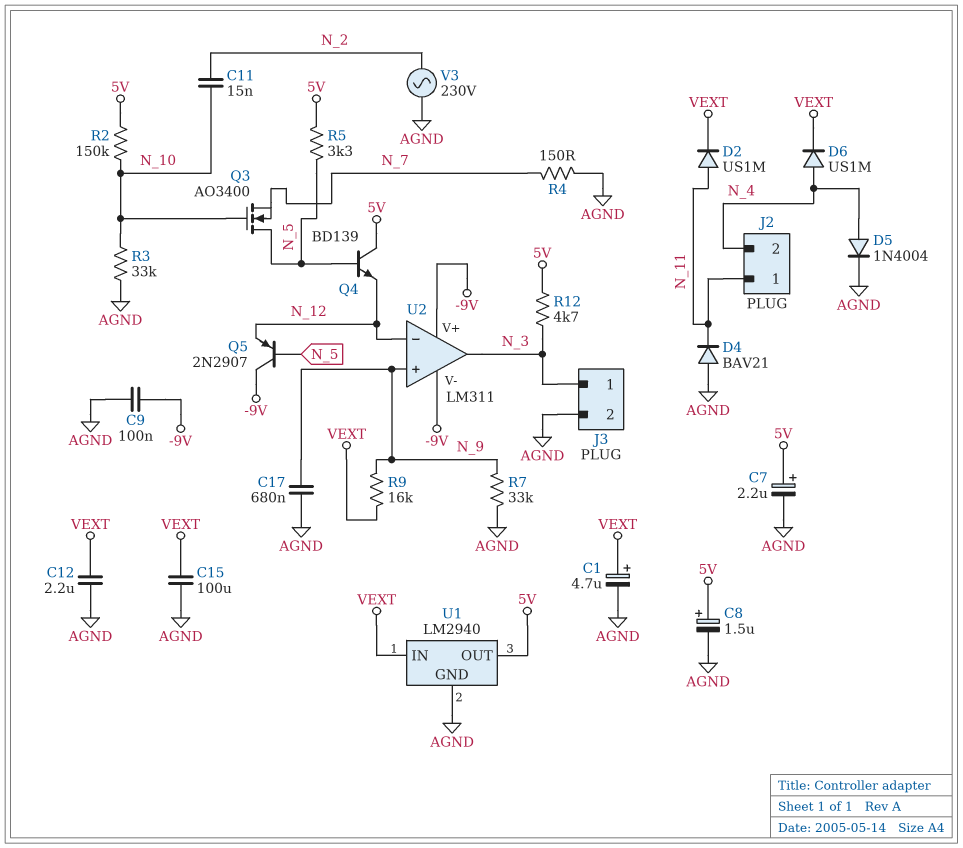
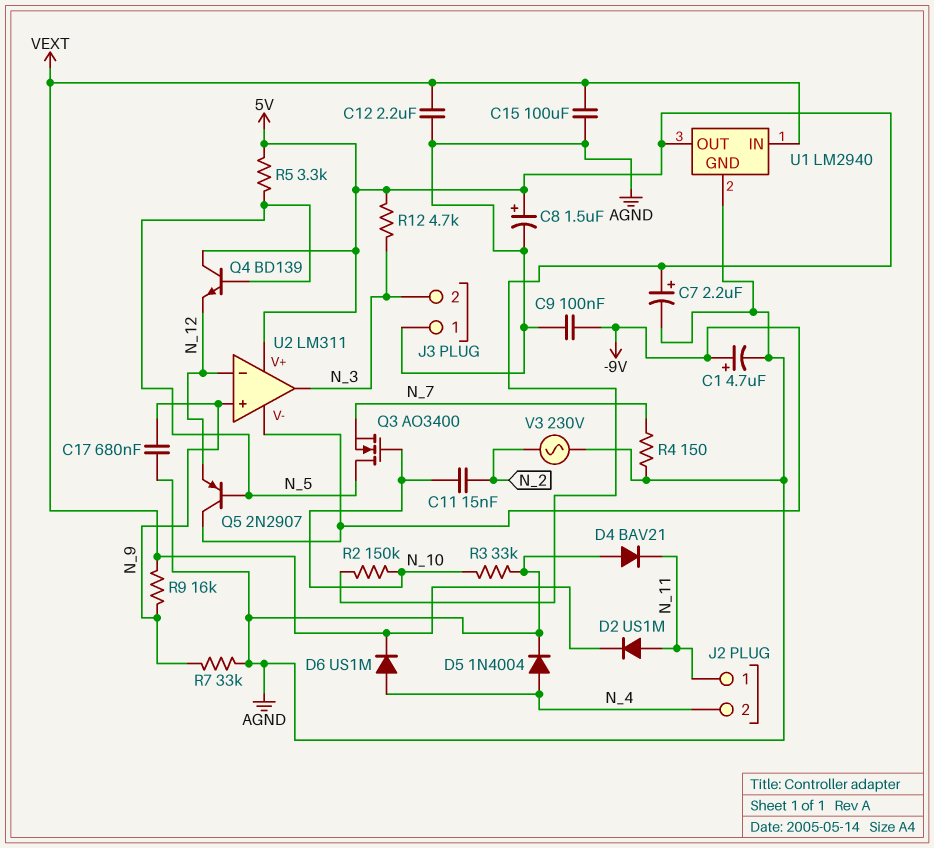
C1: 4.7uF (plus VEXT, minus AGND) -> 4.7uF (plus -9V, minus AGND)
J3 pin 1: N_3 -> AGND
J3 pin 2: AGND -> N_3
U2 pin V+: -9V -> 5V

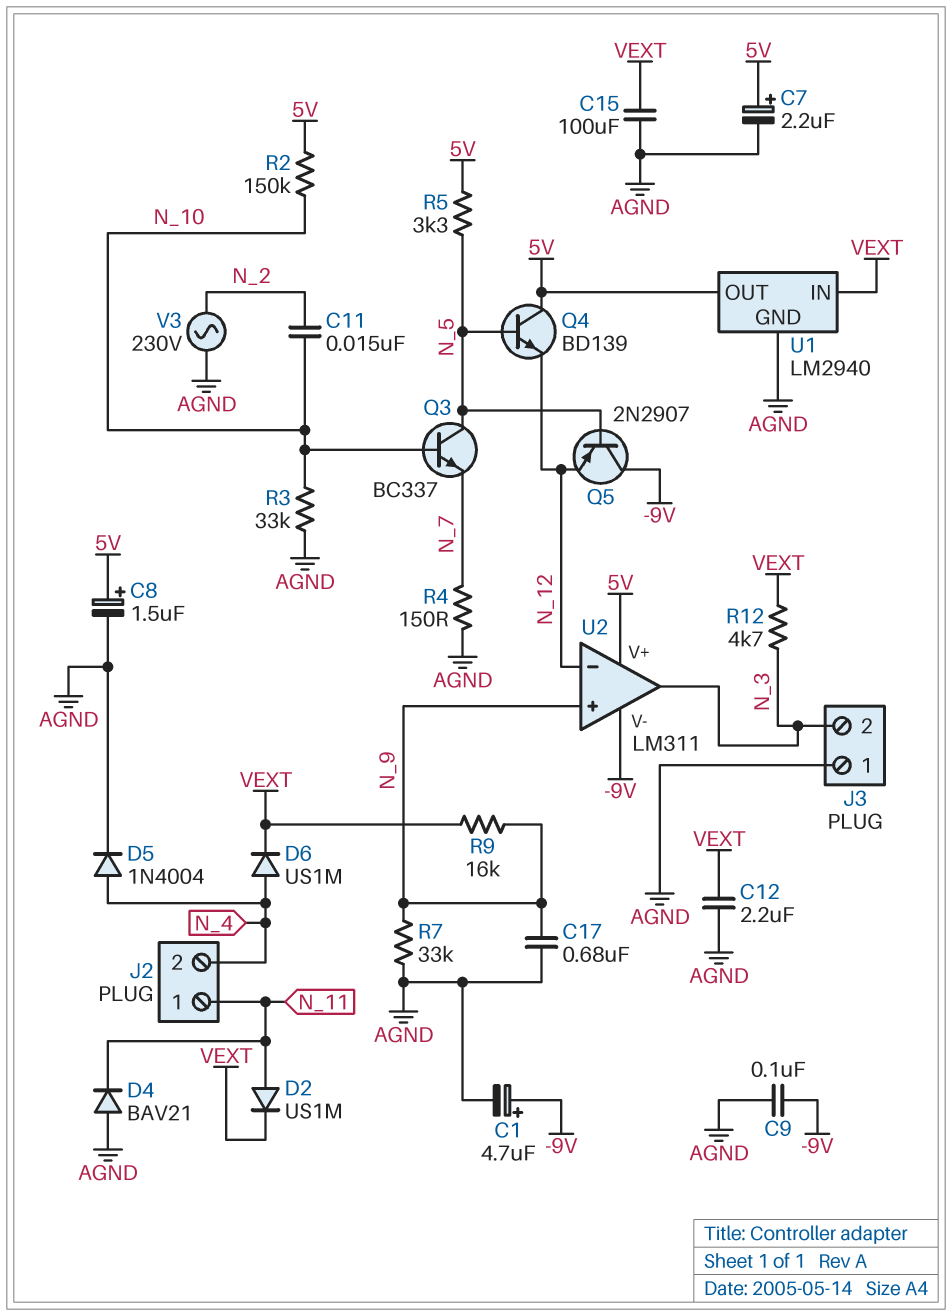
Q3: NMOS AO3400 (G N_10, D N_5, S N_7) -> NPN BC337 (B N_10, C N_5, E N_7)
R12: 4.7k (5V, N_3) -> 4.7k (N_3, VEXT)

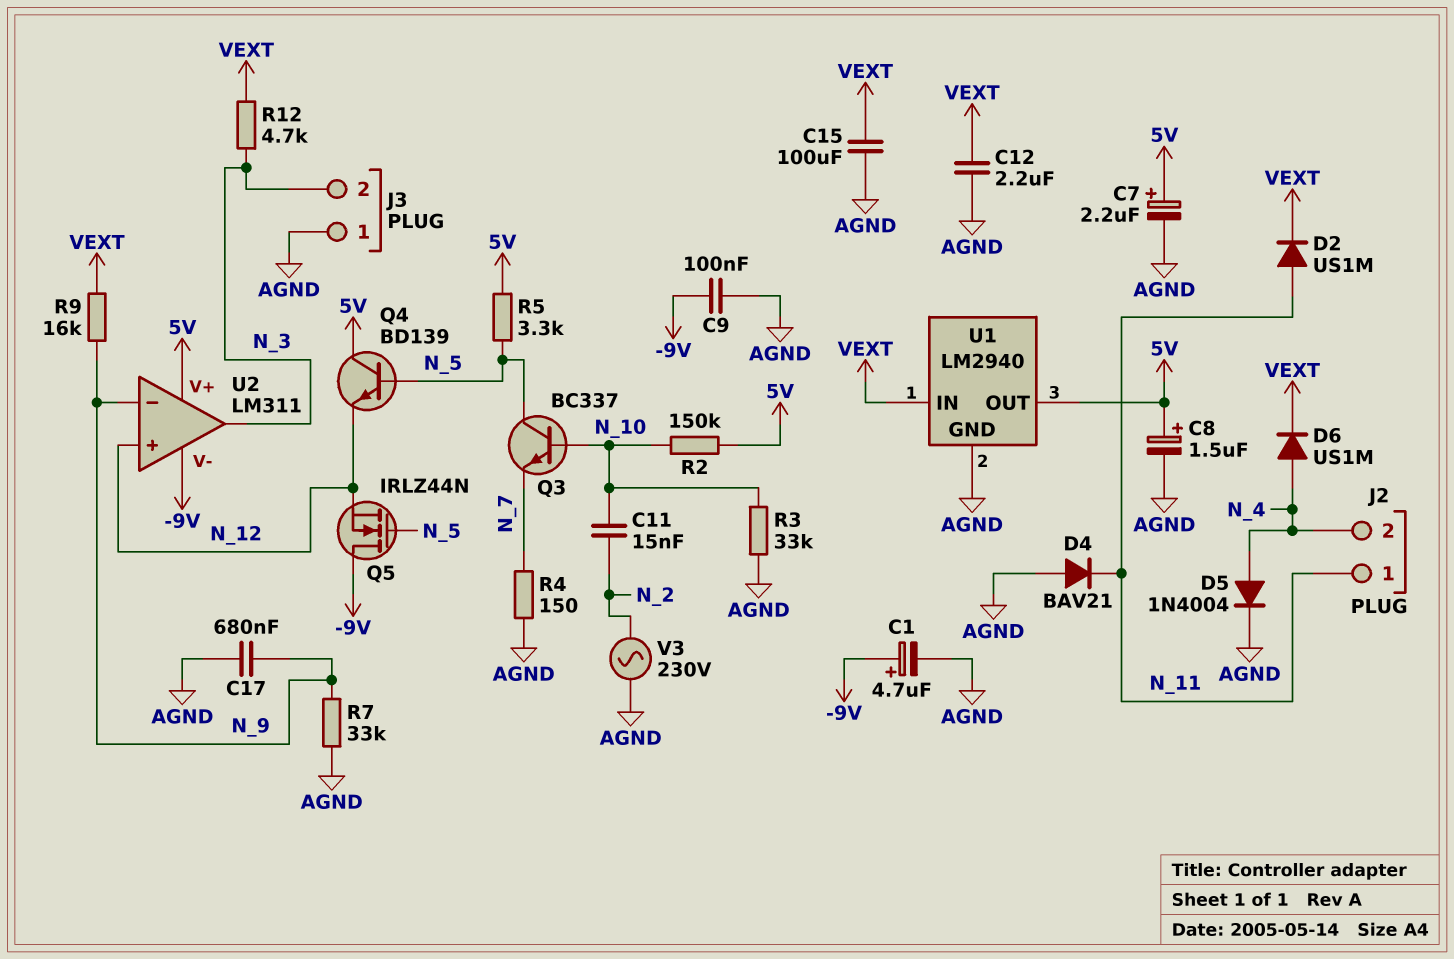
Q5: PNP 2N2907 (B N_5, C -9V, E N_12) -> NMOS IRLZ44N (G N_5, D -9V, S N_12)
U2 pin in+: N_9 -> N_12
U2 pin in-: N_12 -> N_9

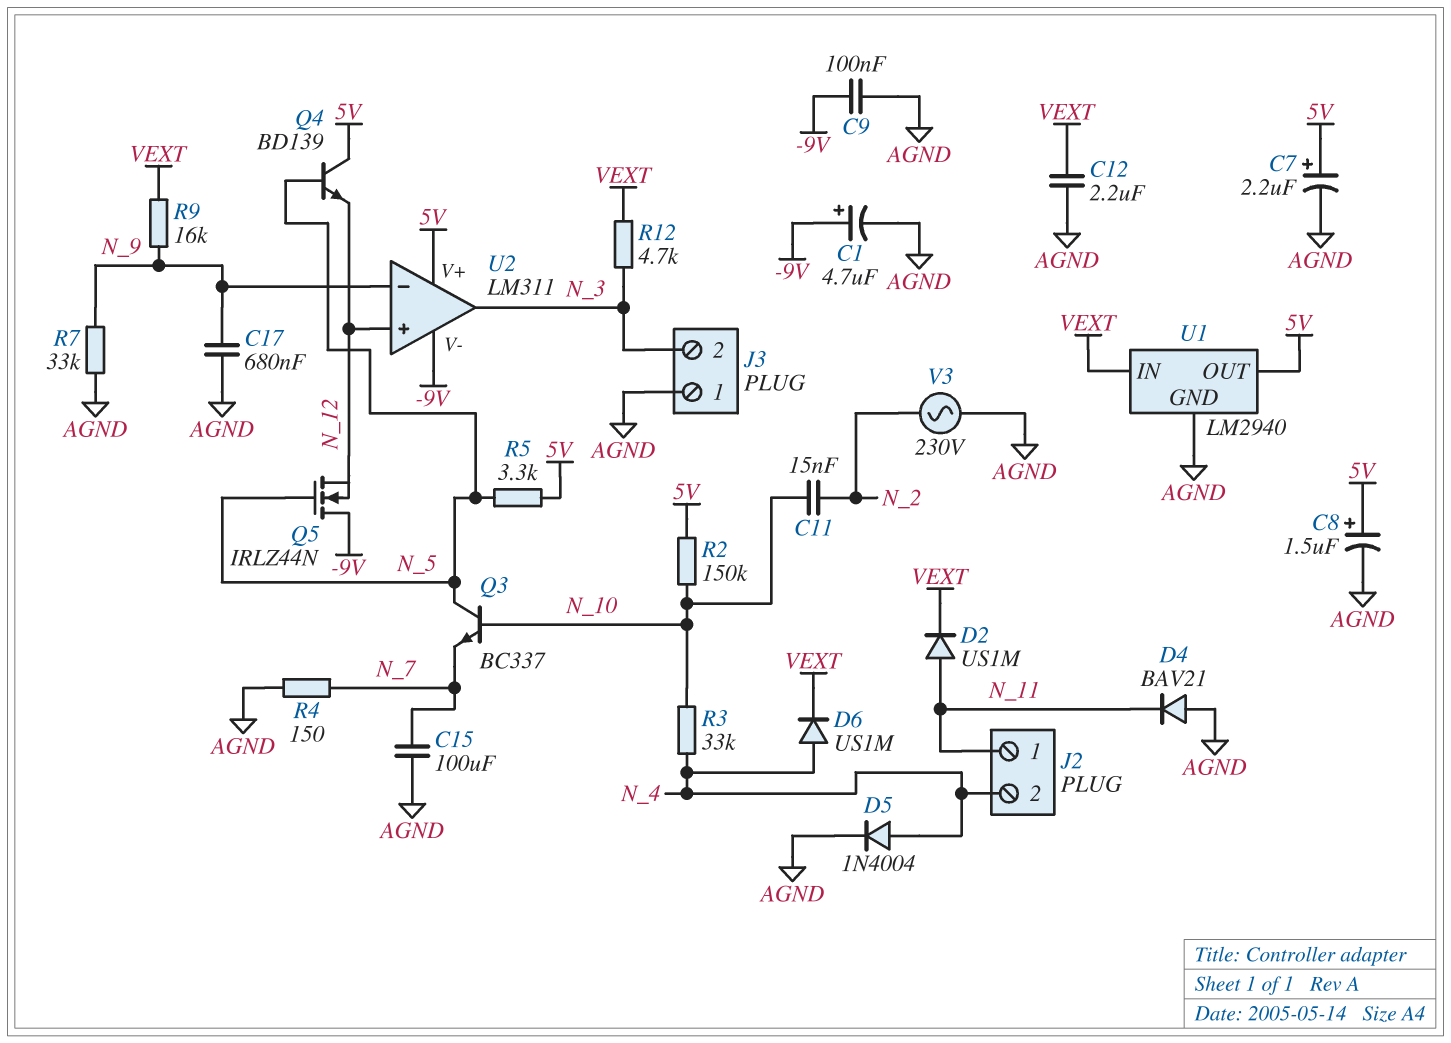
C15: 100uF (AGND, VEXT) -> 100uF (AGND, N_7)
R3: 33k (AGND, N_10) -> 33k (N_4, N_10)

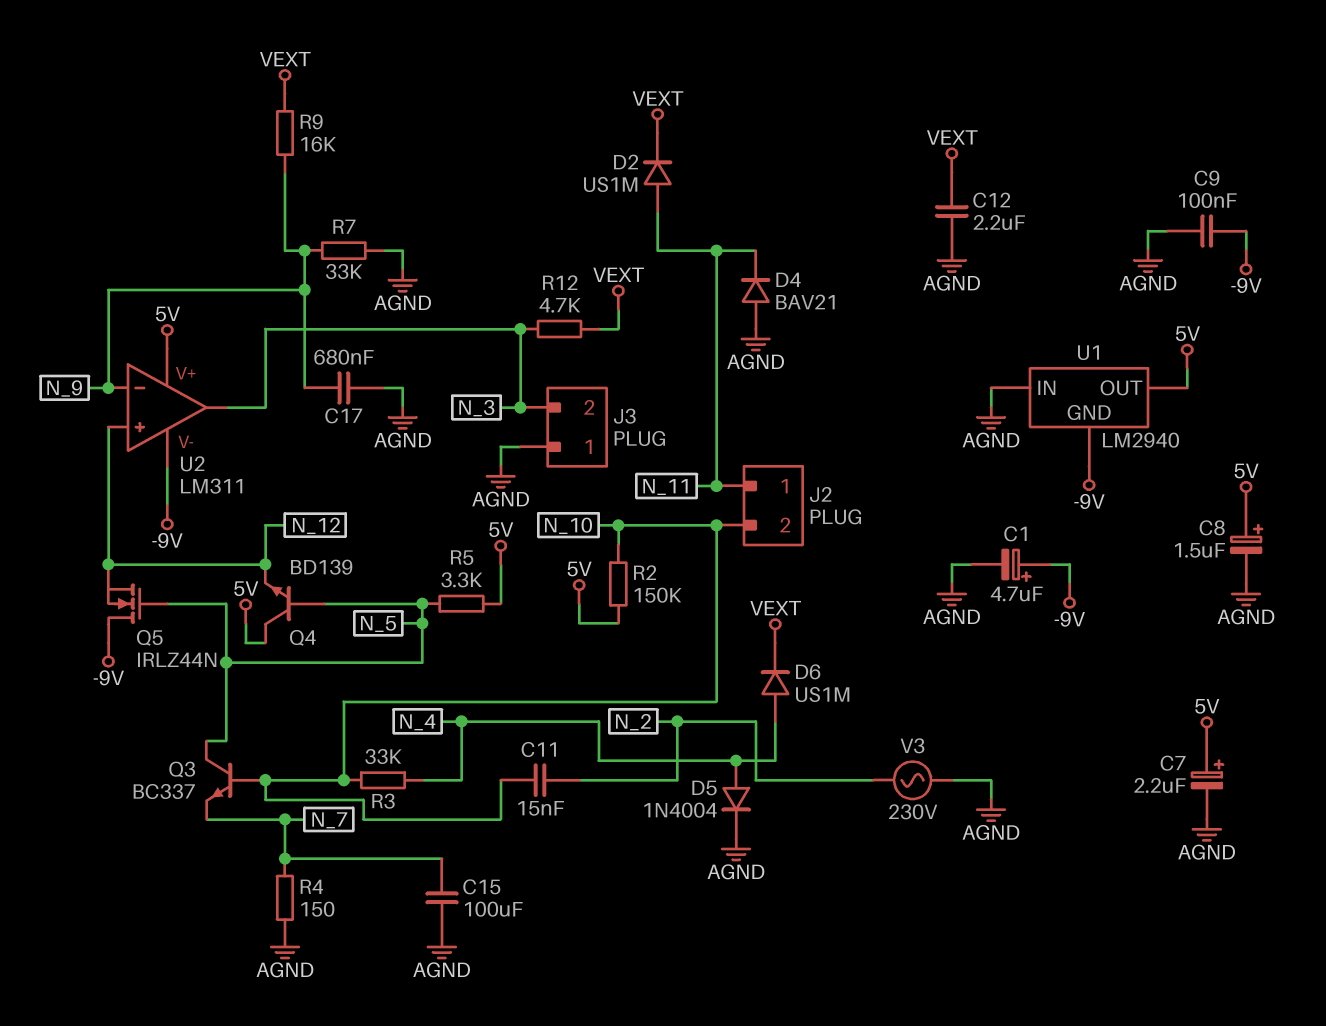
J2 pin 2: N_4 -> N_10
U1 pin GND: AGND -> -9V
U1 pin IN: VEXT -> AGND

